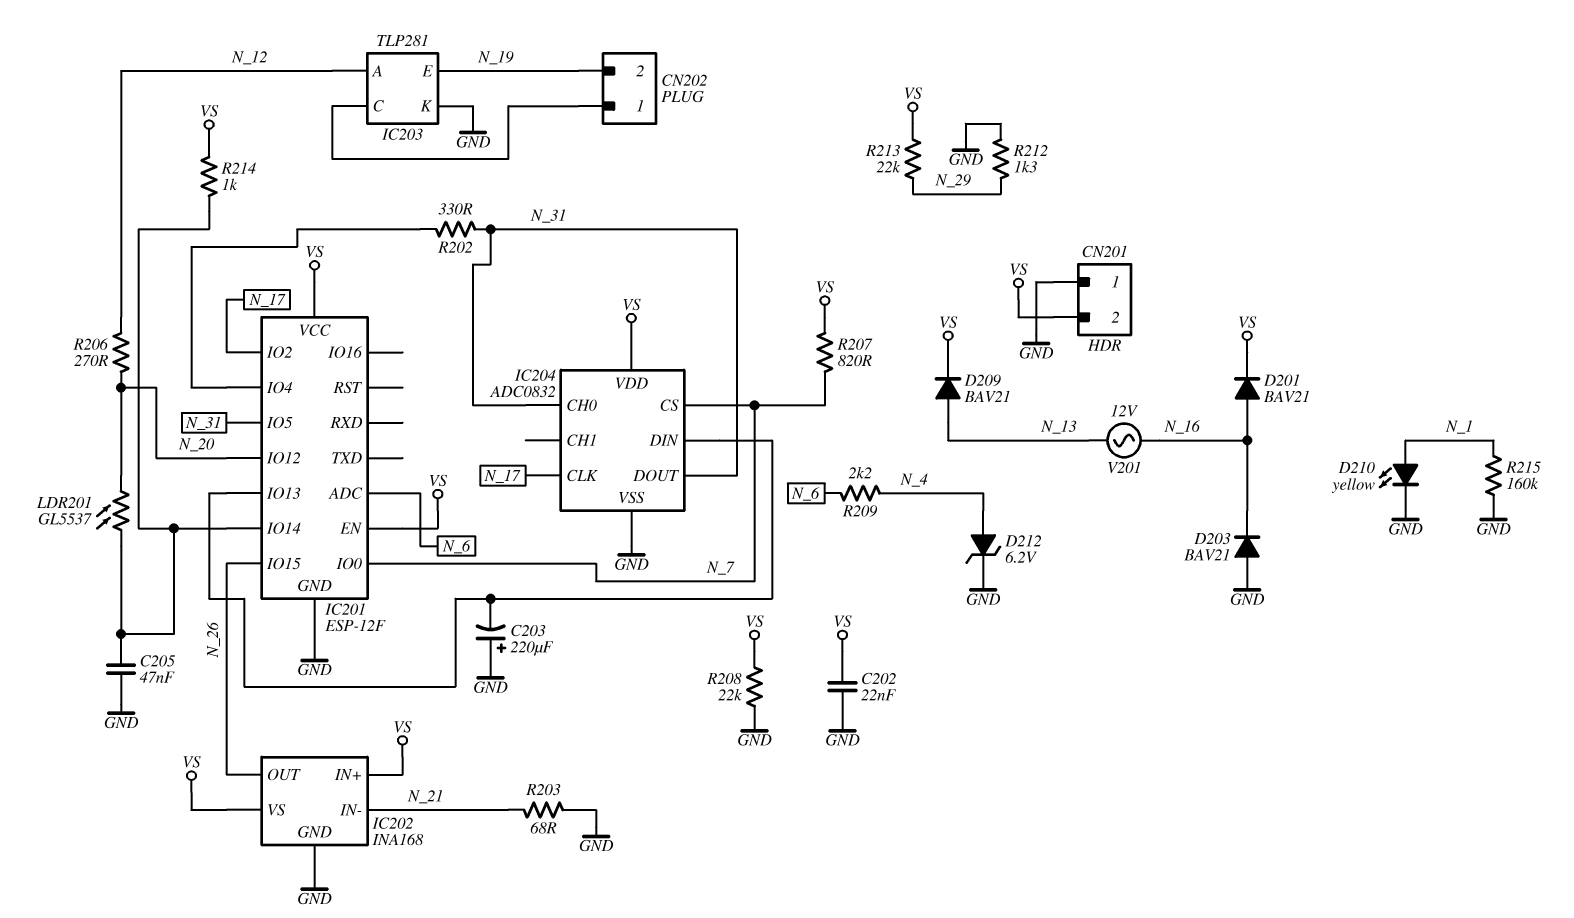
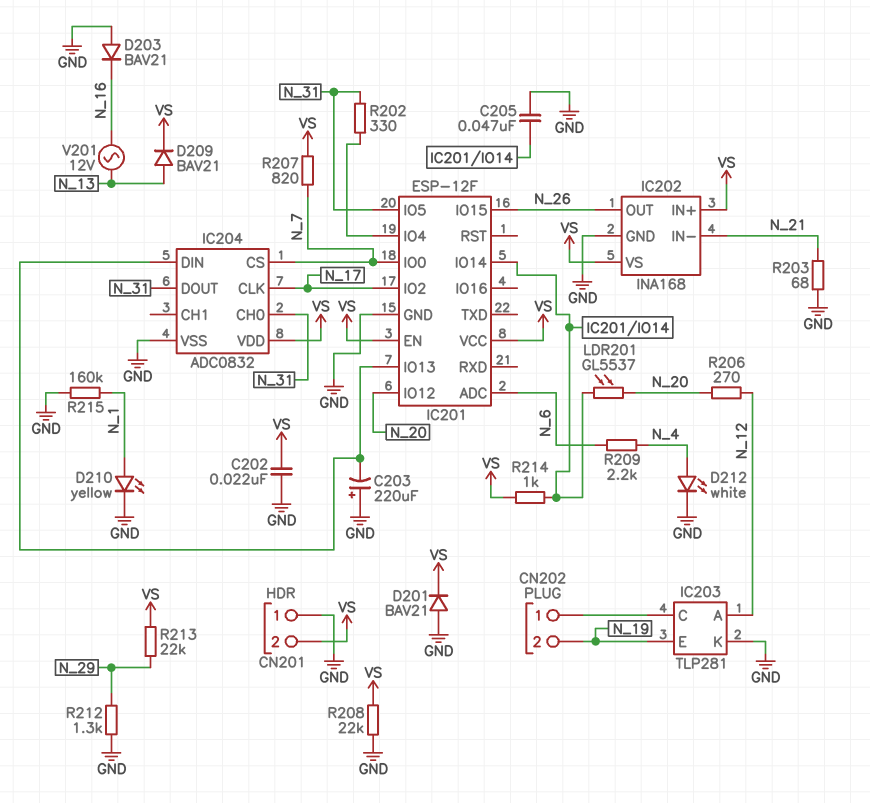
D201: diode BAV21 (A N_16, K VS) -> diode BAV21 (A GND, K VS)
D212: zener 6.2V (A N_4, K GND) -> LED white (A N_4, K GND)

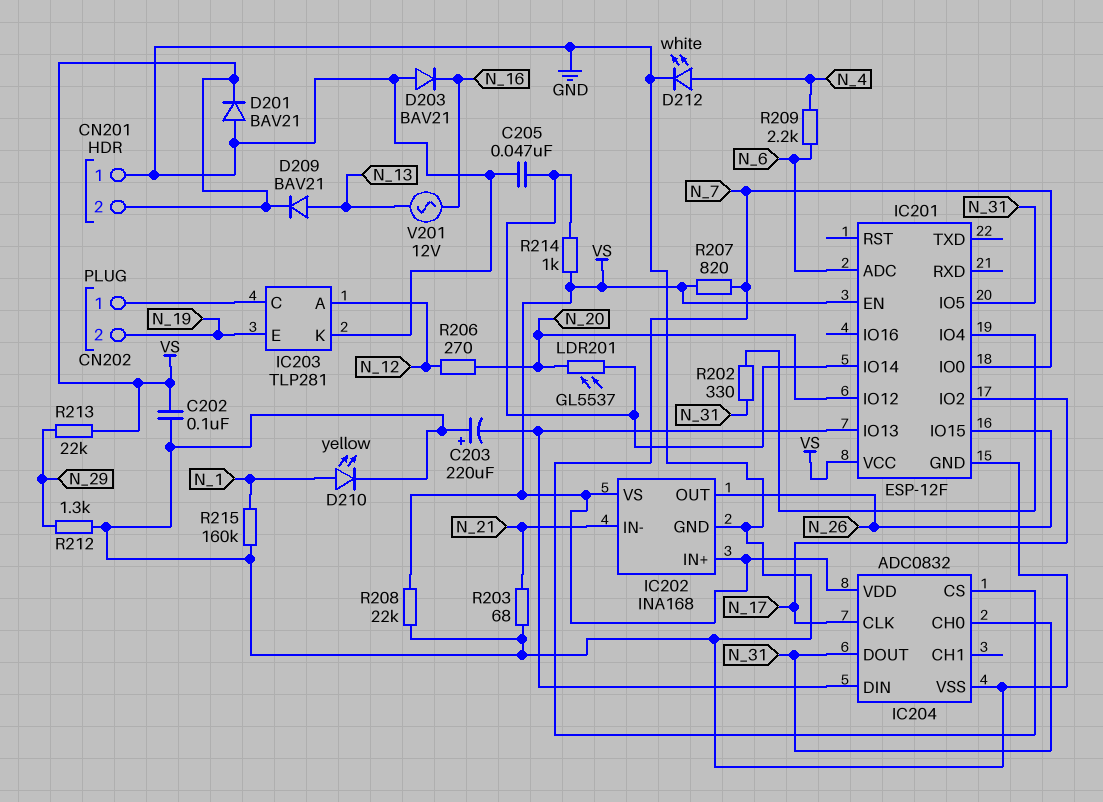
C202: 22nF (GND, VS) -> 100nF (GND, VS)

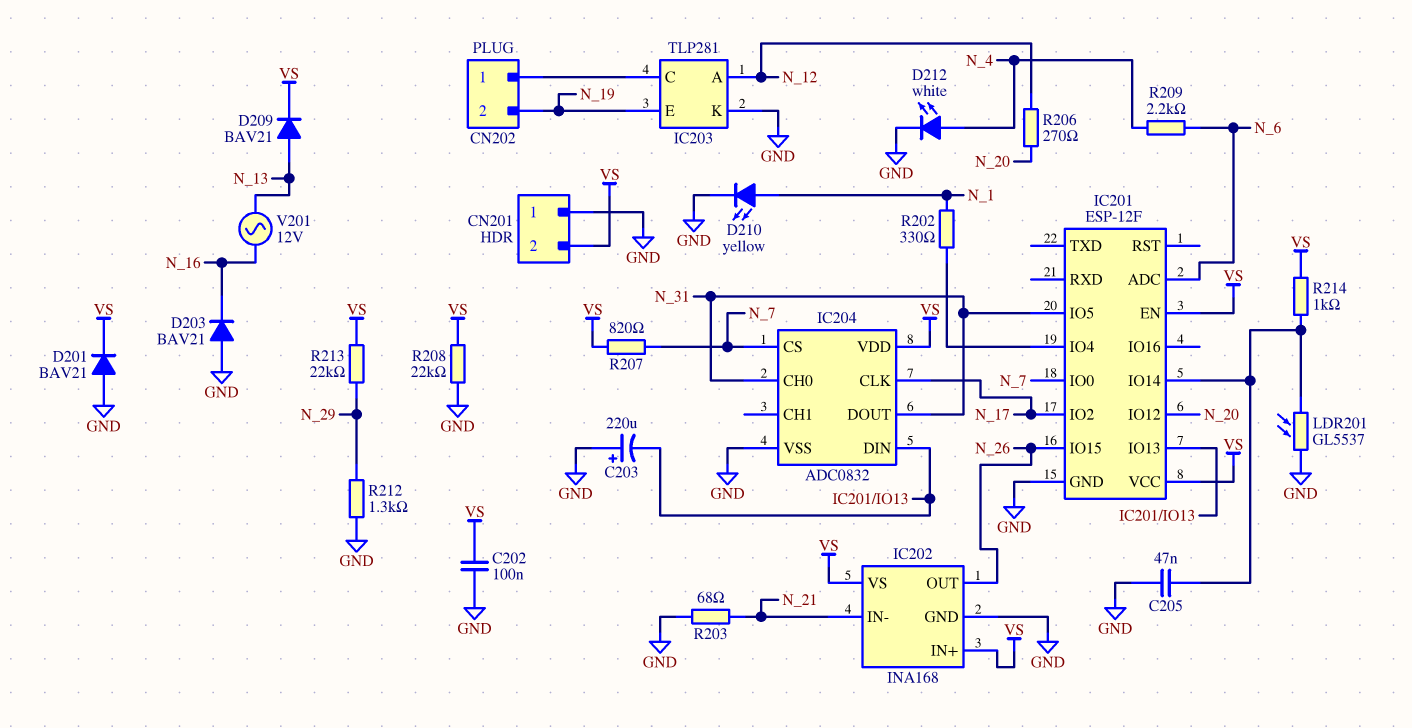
LDR201: GL5537 (IC201/IO14, N_20) -> GL5537 (GND, IC201/IO14)
R202: 330 (IC201/IO4, N_31) -> 330 (IC201/IO4, N_1)
R215: 160k (GND, N_1) -> none

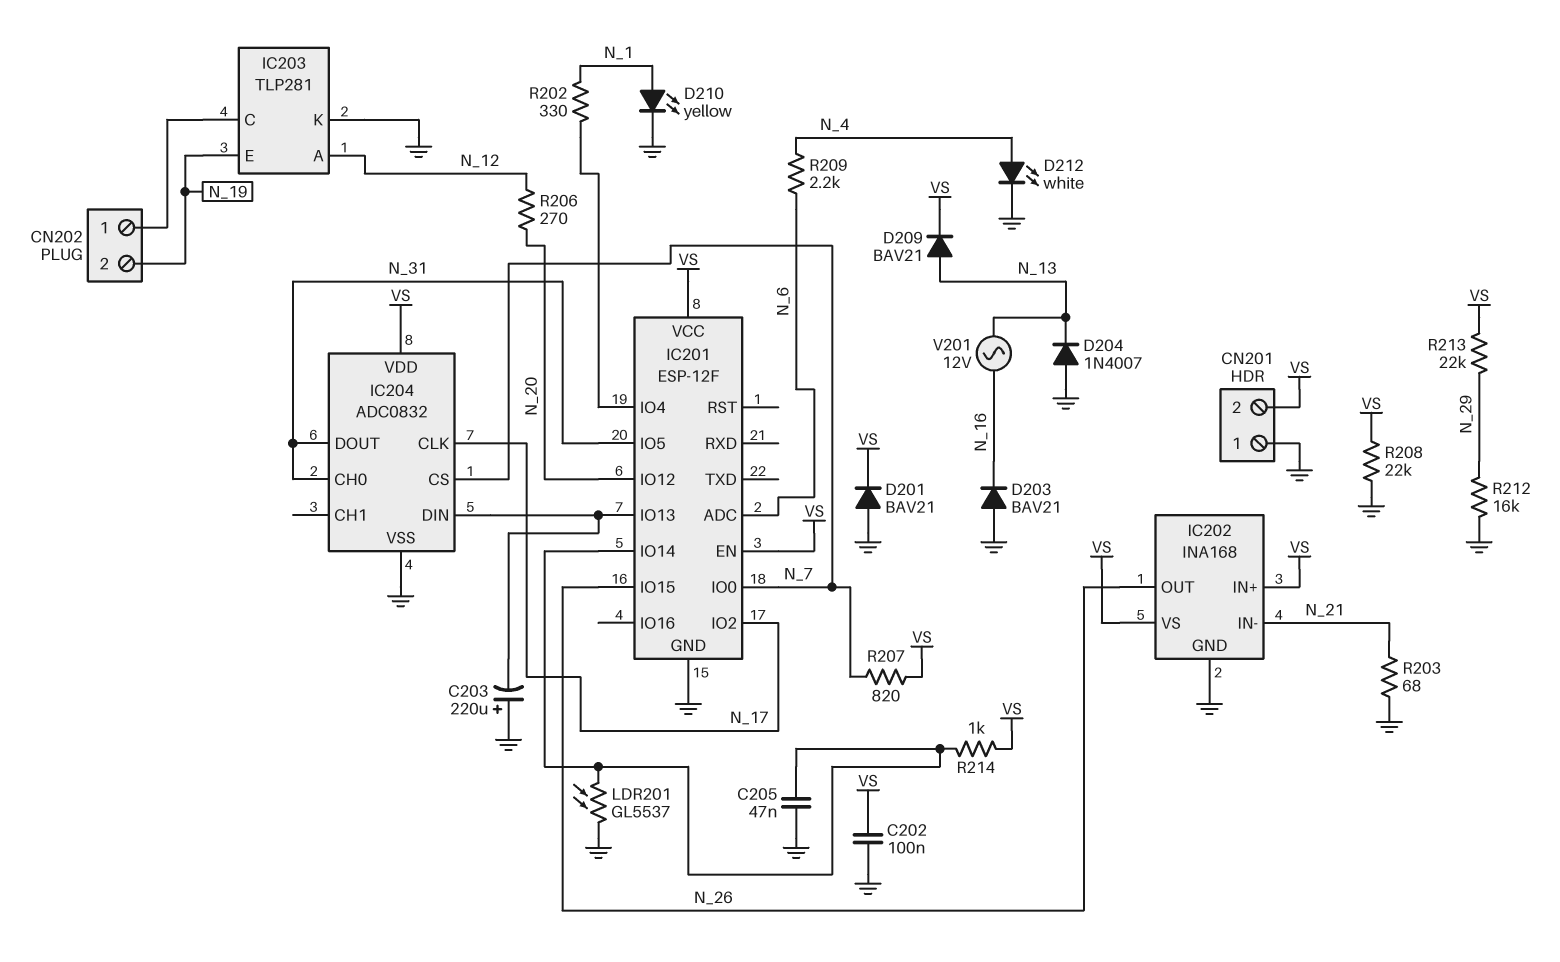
D204: none -> diode 1N4007 (A GND, K N_13)
R212: 1.3k (GND, N_29) -> 16k (GND, N_29)

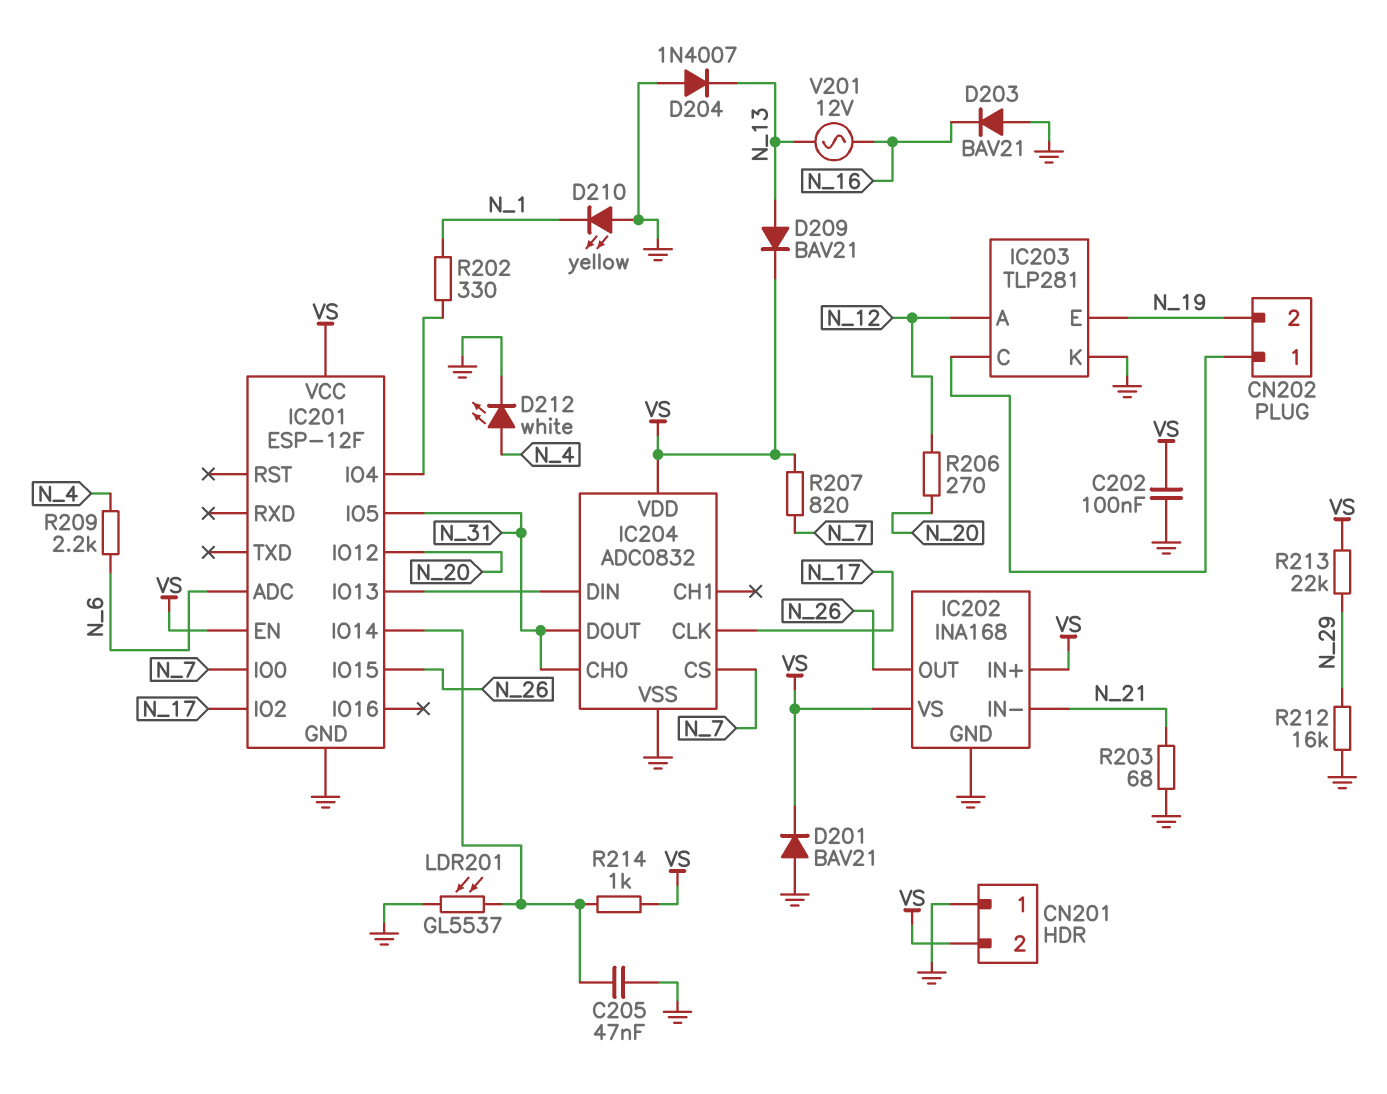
C203: 220uF (plus GND, minus IC201/IO13) -> none
D210: LED yellow (A N_1, K GND) -> LED yellow (A GND, K N_1)
R208: 22k (GND, VS) -> none

